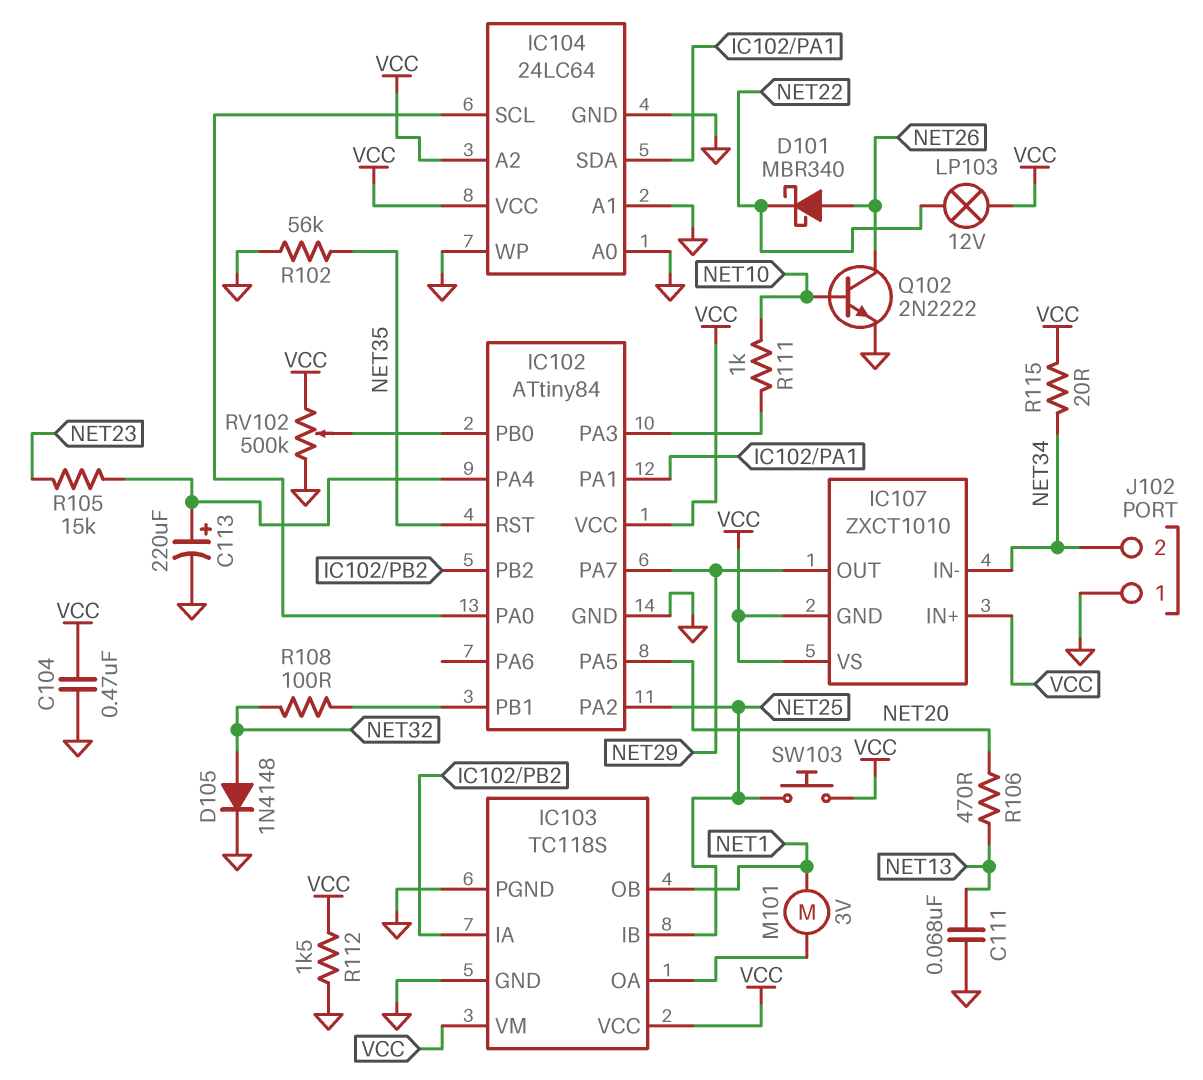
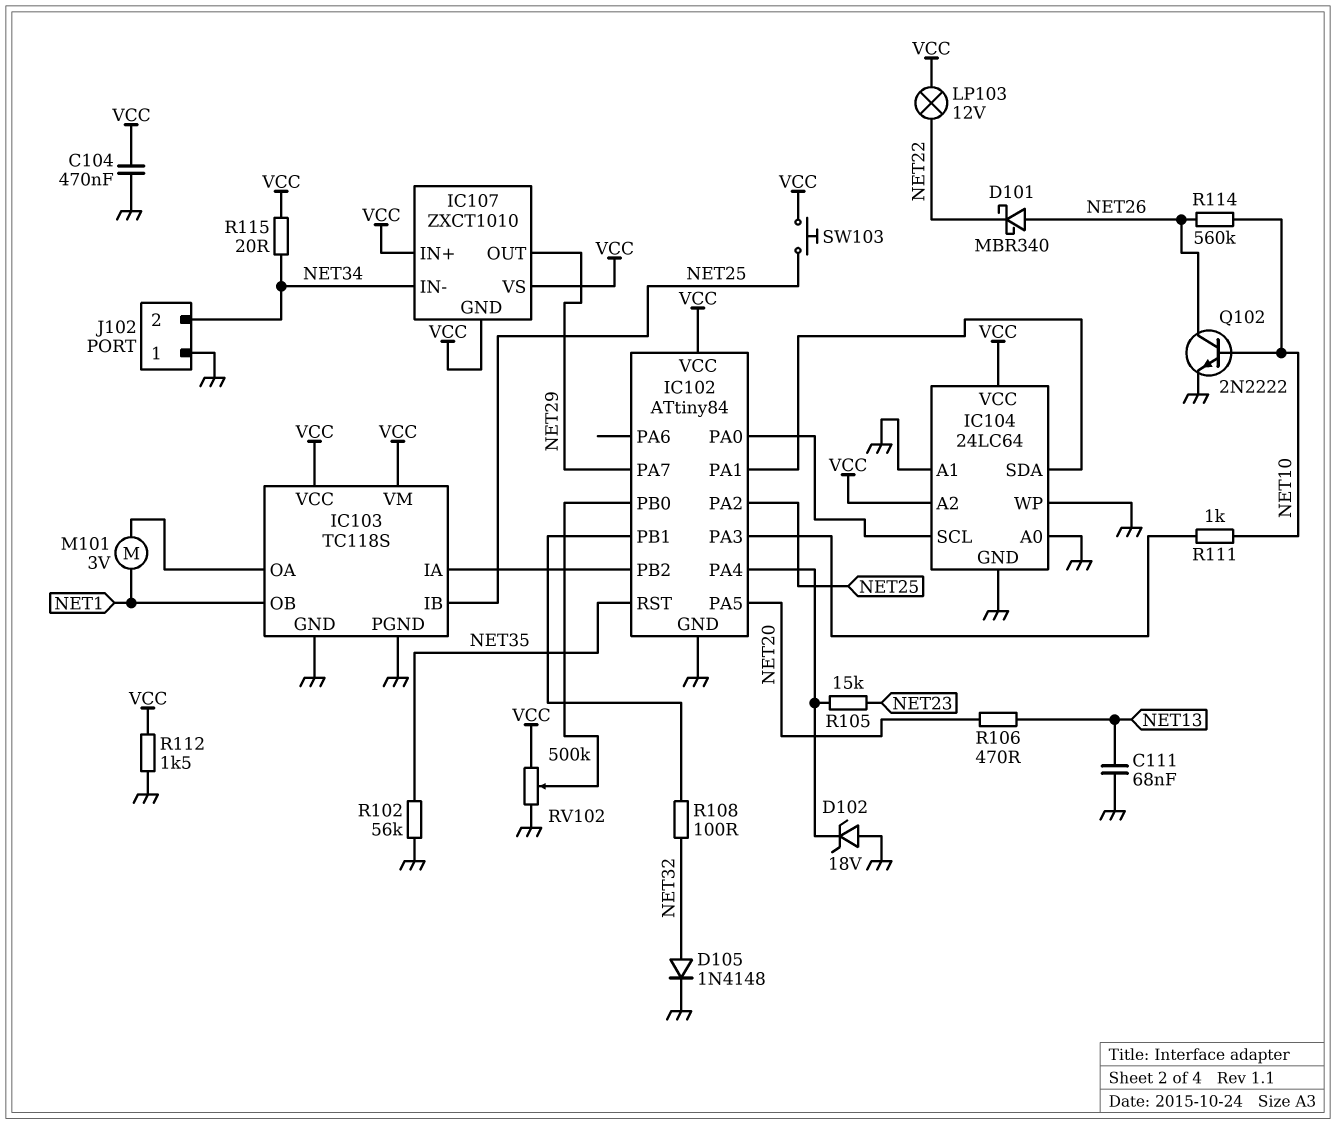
C113: 220uF (plus IC102/PA4, minus GND) -> none
D102: none -> zener 18V (A GND, K IC102/PA4)
R114: none -> 560k (NET10, NET26)

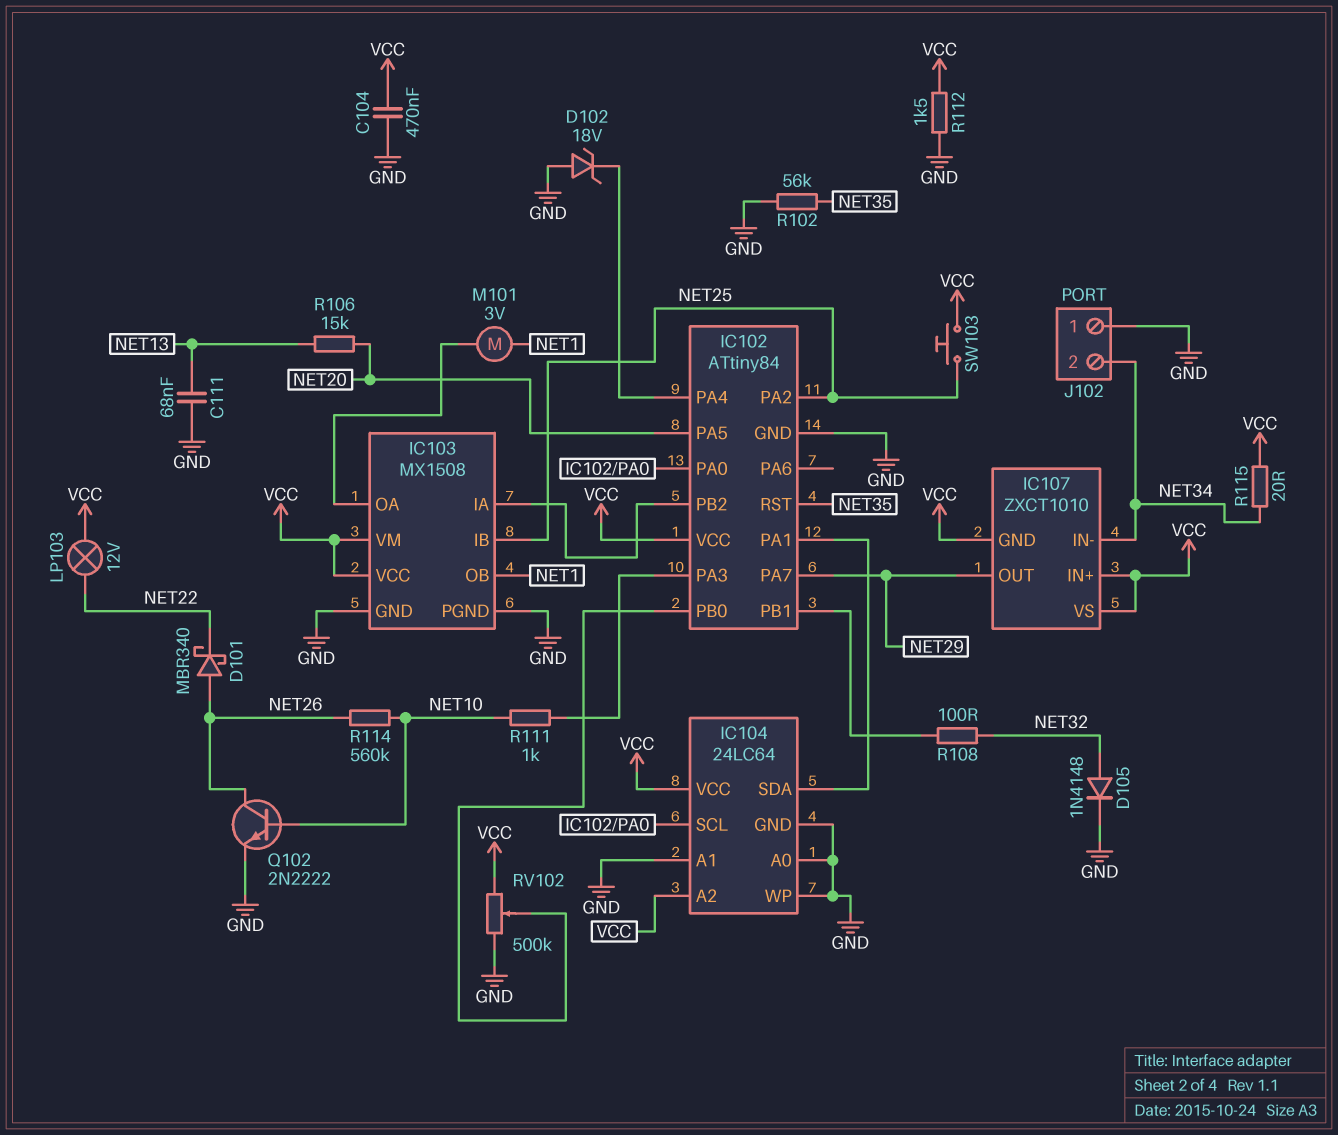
IC103: TC118S -> MX1508
R105: 15k (IC102/PA4, NET23) -> none
R106: 470 (NET13, NET20) -> 15k (NET13, NET20)

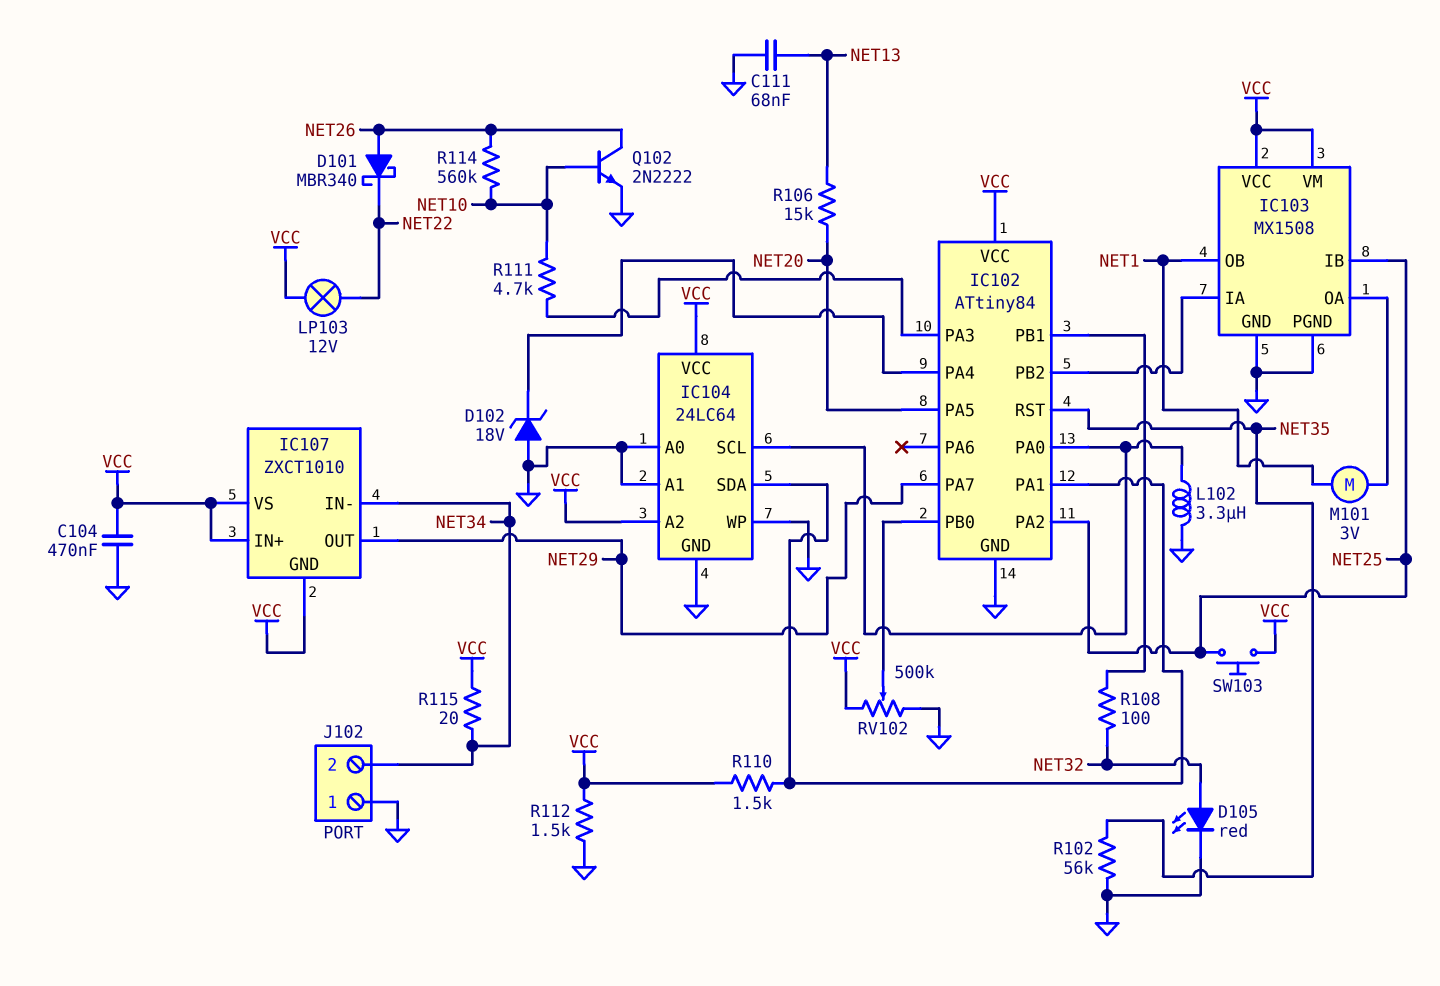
D105: diode 1N4148 (A NET32, K GND) -> LED red (A NET32, K GND)
L102: none -> 3.3uH (GND, IC102/PA0)
R110: none -> 1.5k (IC102/PA1, VCC)
R111: 1k (IC102/PA3, NET10) -> 4.7k (IC102/PA3, NET10)

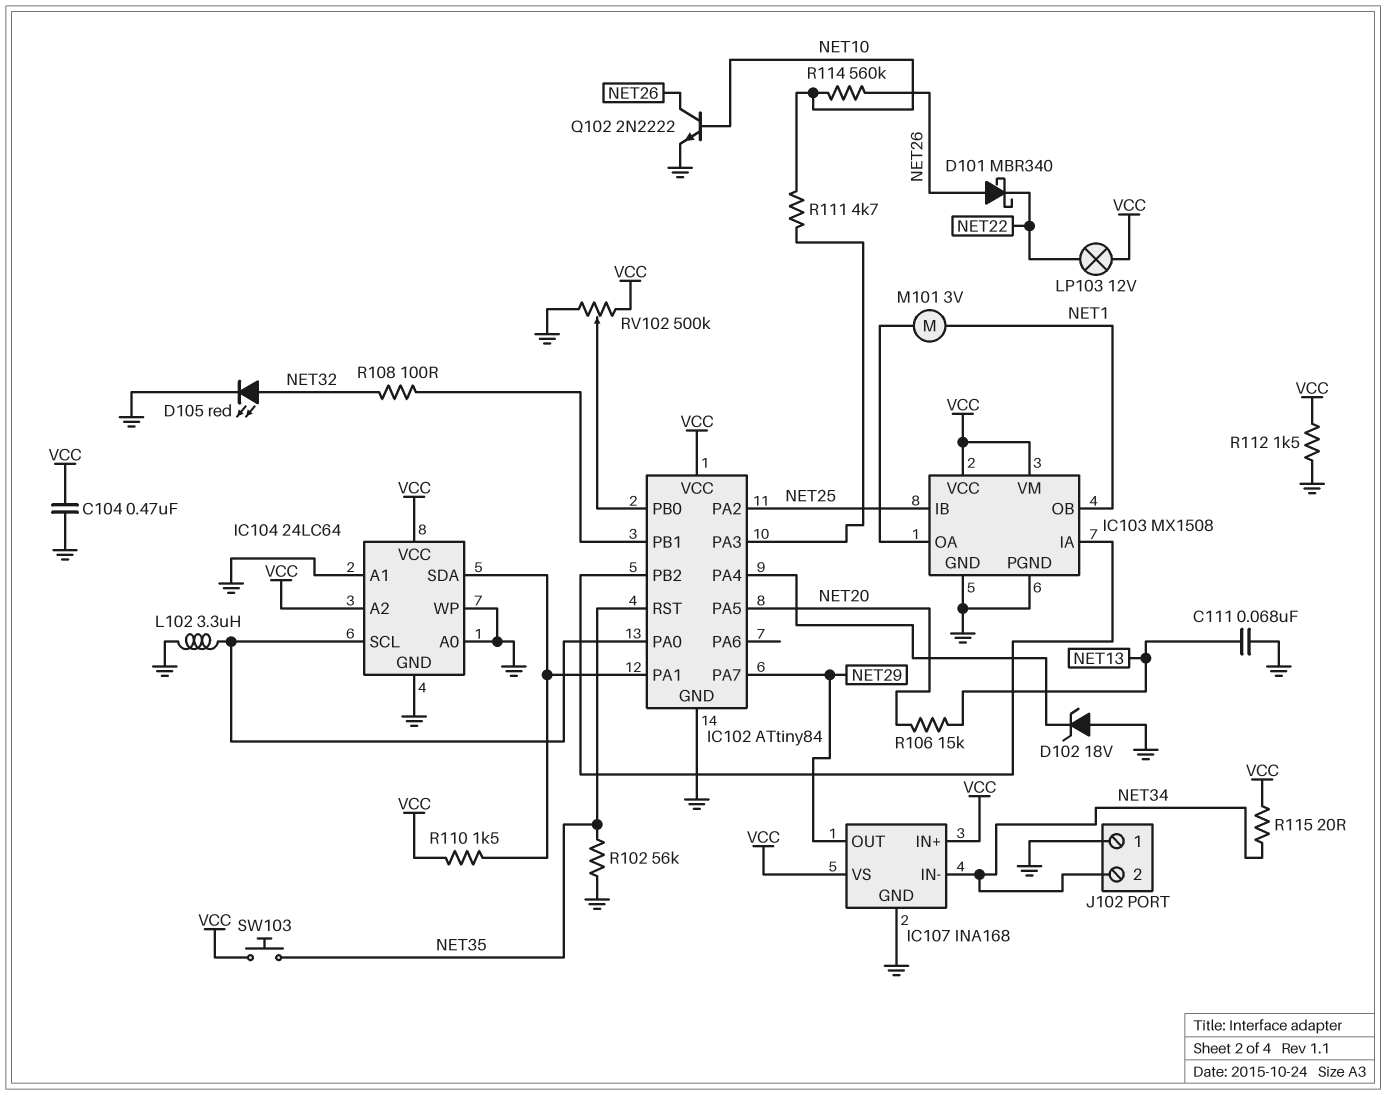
IC107: ZXCT1010 -> INA168
IC107 pin GND: VCC -> GND
SW103: button (NET25, VCC) -> button (NET35, VCC)

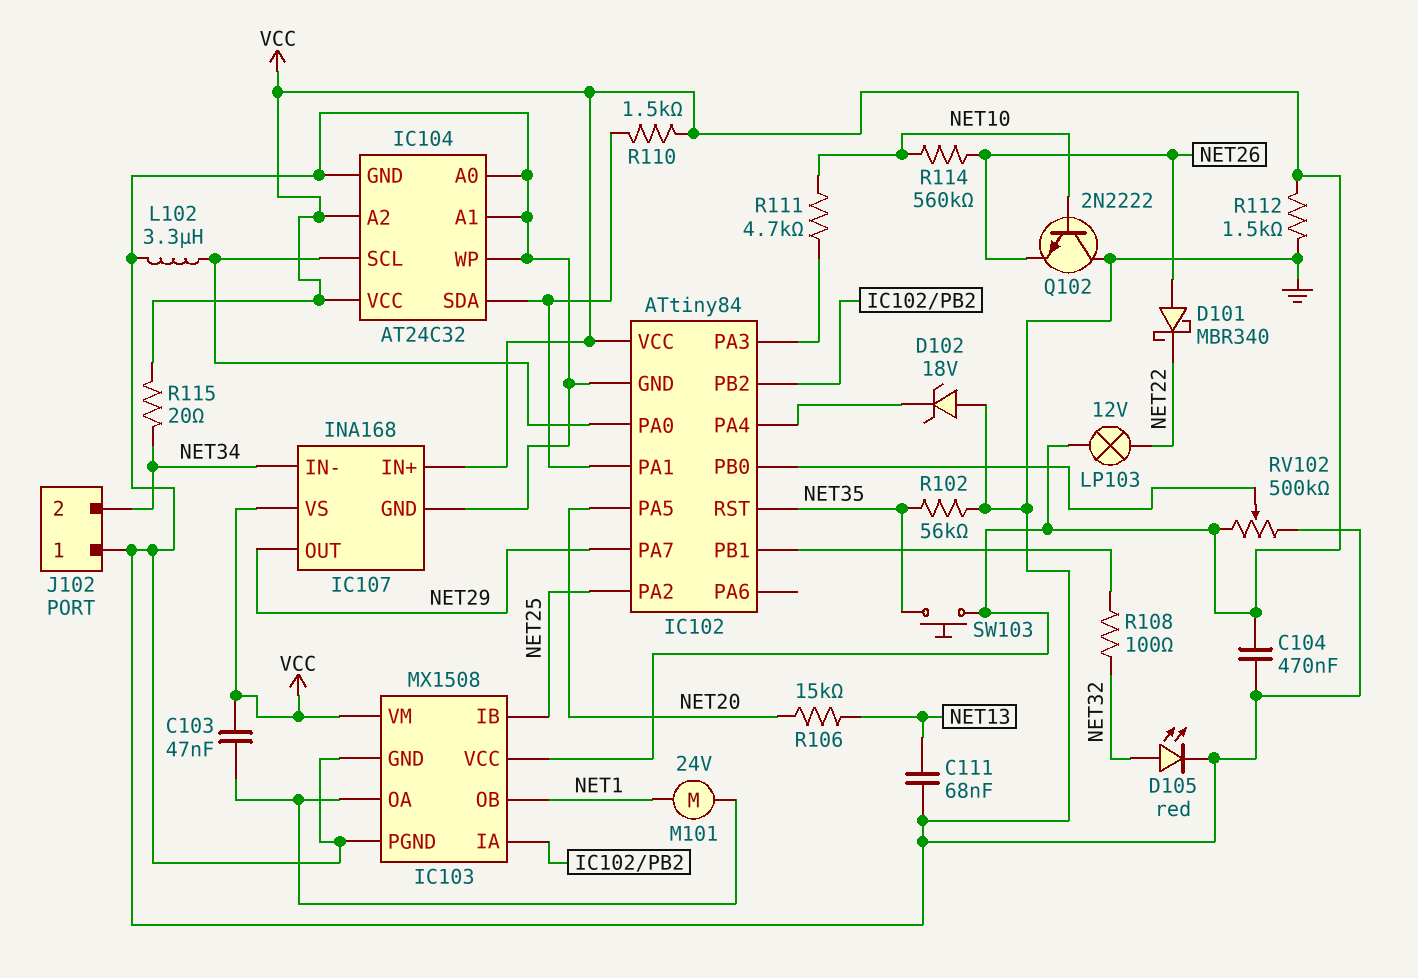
C103: none -> 47nF (IC103/OA, VCC)
IC104: 24LC64 -> AT24C32
M101: motor 3V (IC103/OA, NET1) -> motor 24V (IC103/OA, NET1)
Q102: NPN 2N2222 (B NET10, C NET26, E GND) -> NPN 2N2222 (B NET10, C GND, E NET26)

